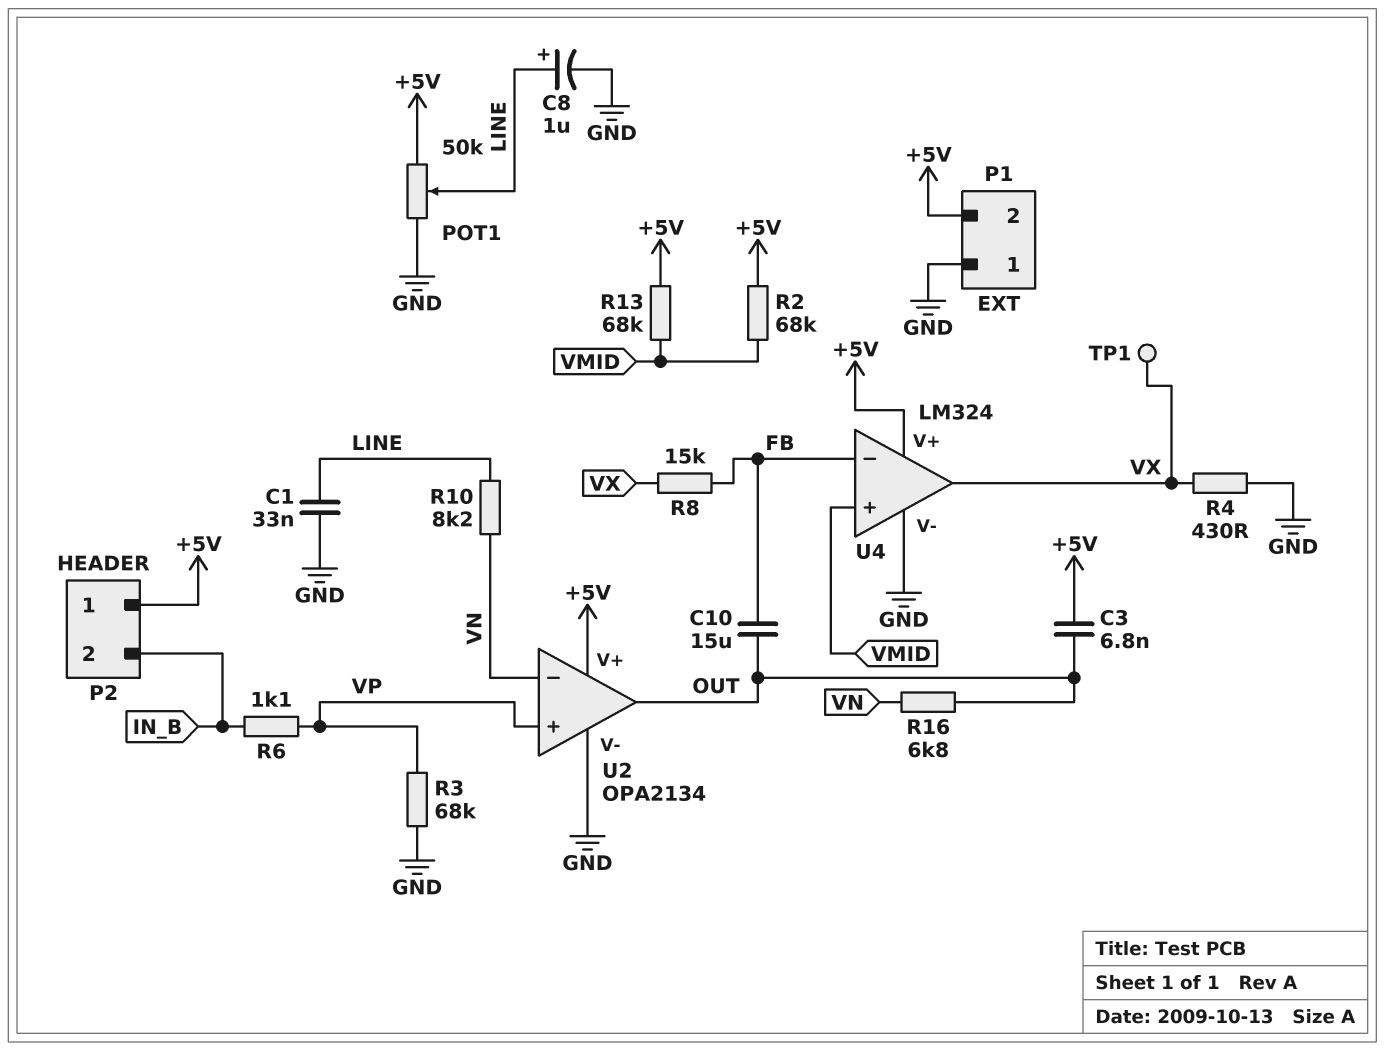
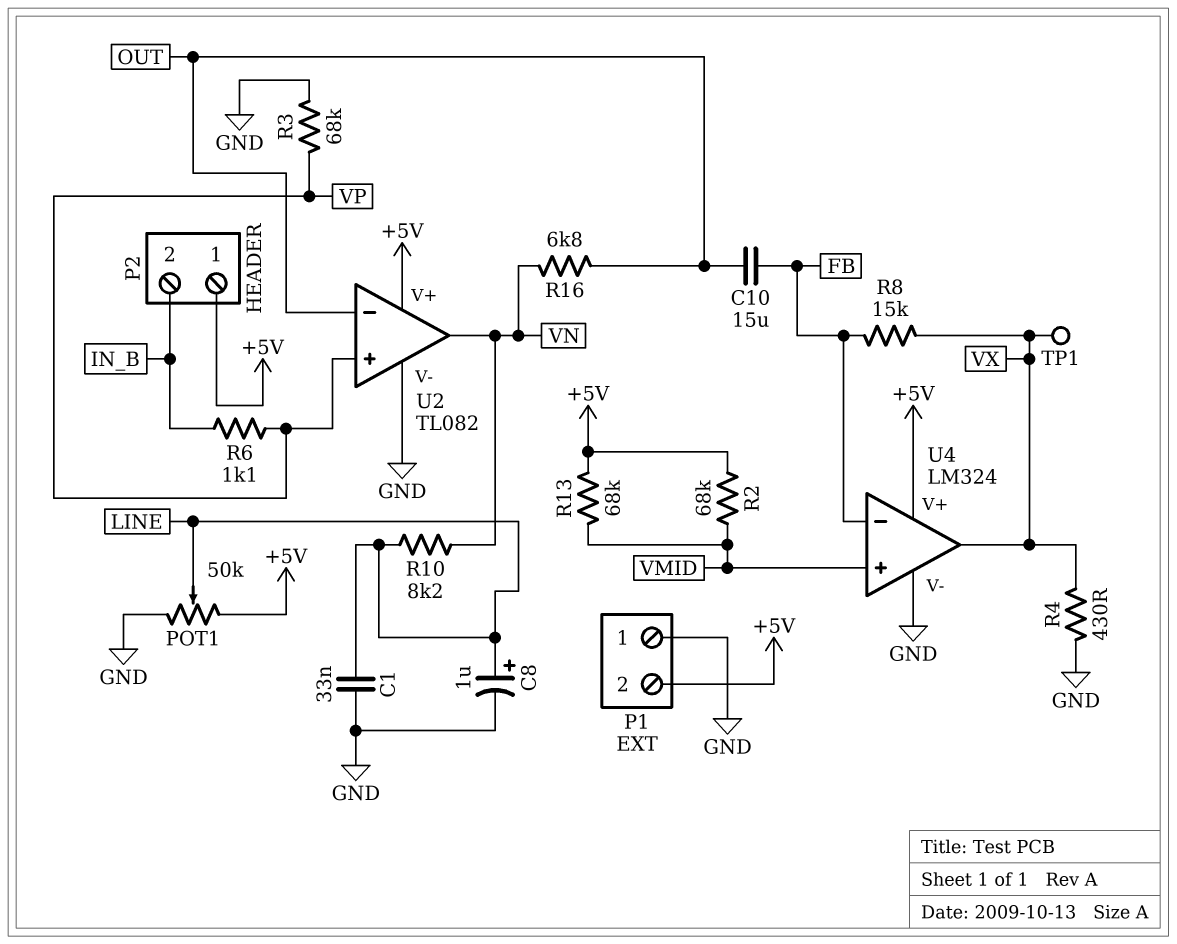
C3: 6.8nF (+5V, OUT) -> none
U2: OPA2134 -> TL082
U2 pin in-: VN -> OUT
U2 pin out: OUT -> VN

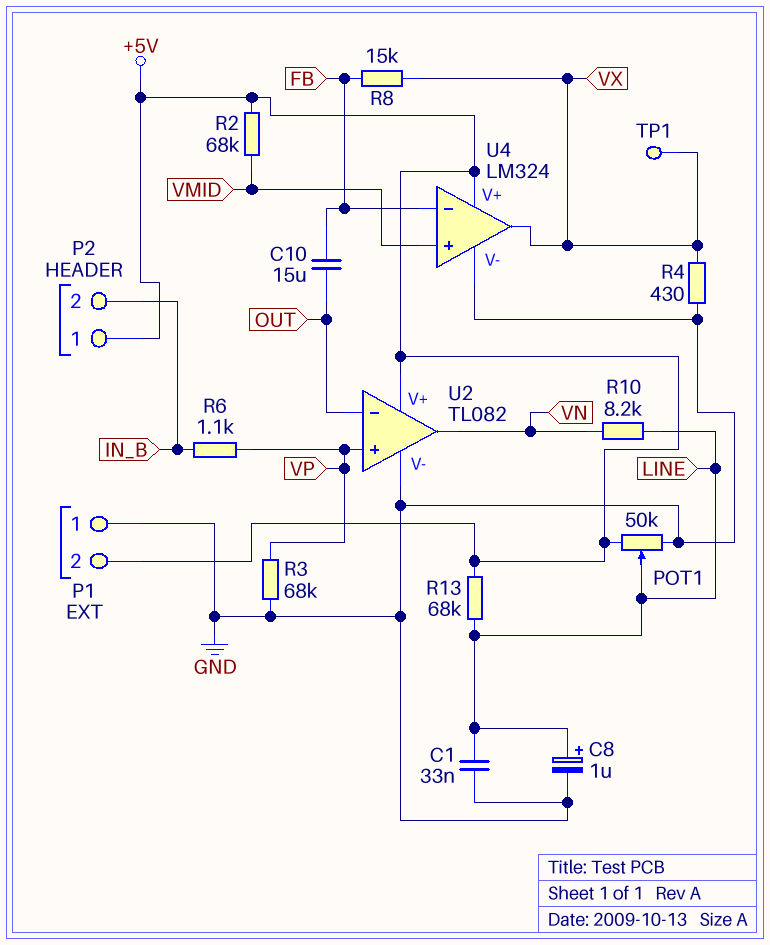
R13: 68k (+5V, VMID) -> 68k (+5V, LINE)
R16: 6.8k (OUT, VN) -> none

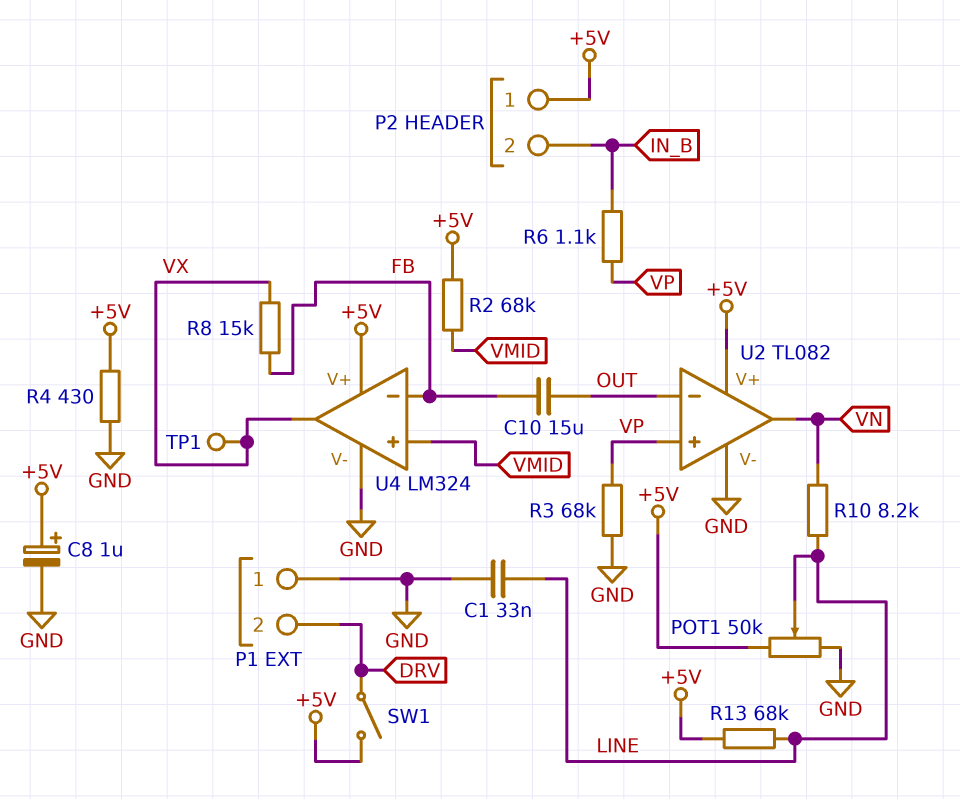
C8: 1uF (plus LINE, minus GND) -> 1uF (plus +5V, minus GND)
P1 pin 2: +5V -> DRV
R4: 430 (GND, VX) -> 430 (+5V, GND)
SW1: none -> switch (+5V, DRV)

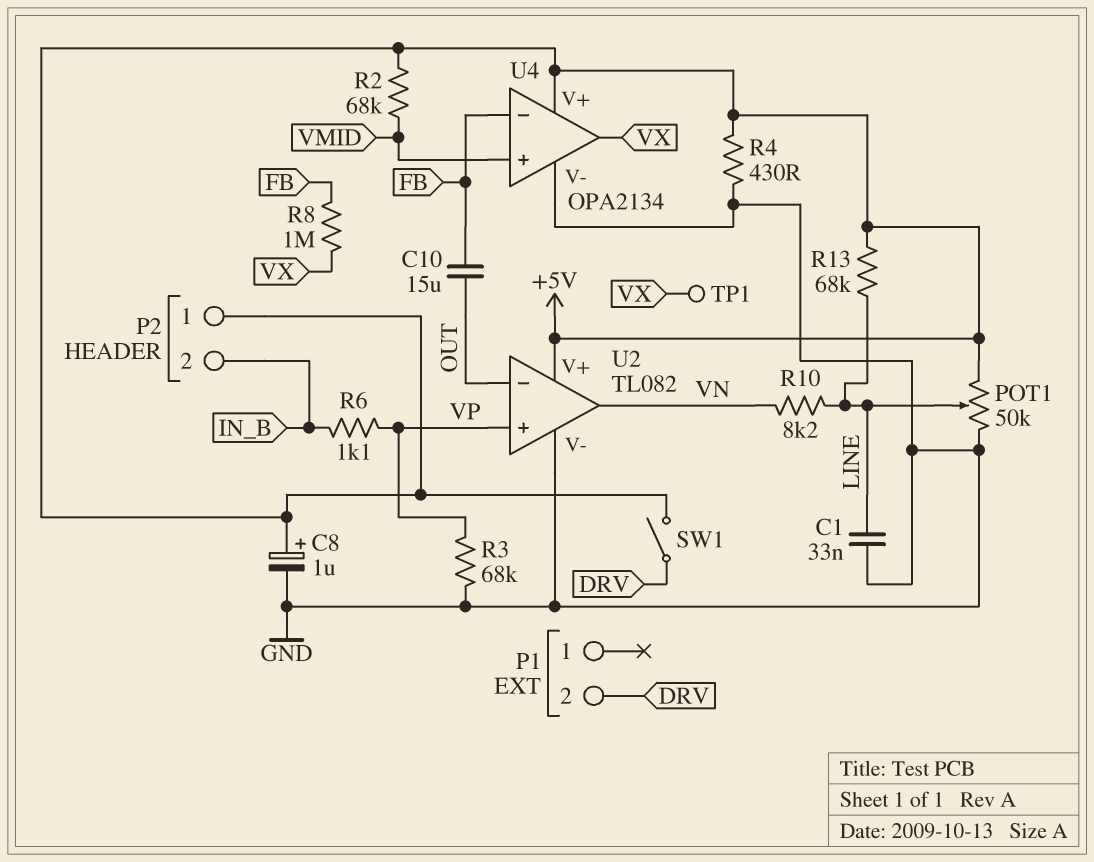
P1 pin 1: GND -> none
R8: 15k (FB, VX) -> 1M (FB, VX)
U4: LM324 -> OPA2134

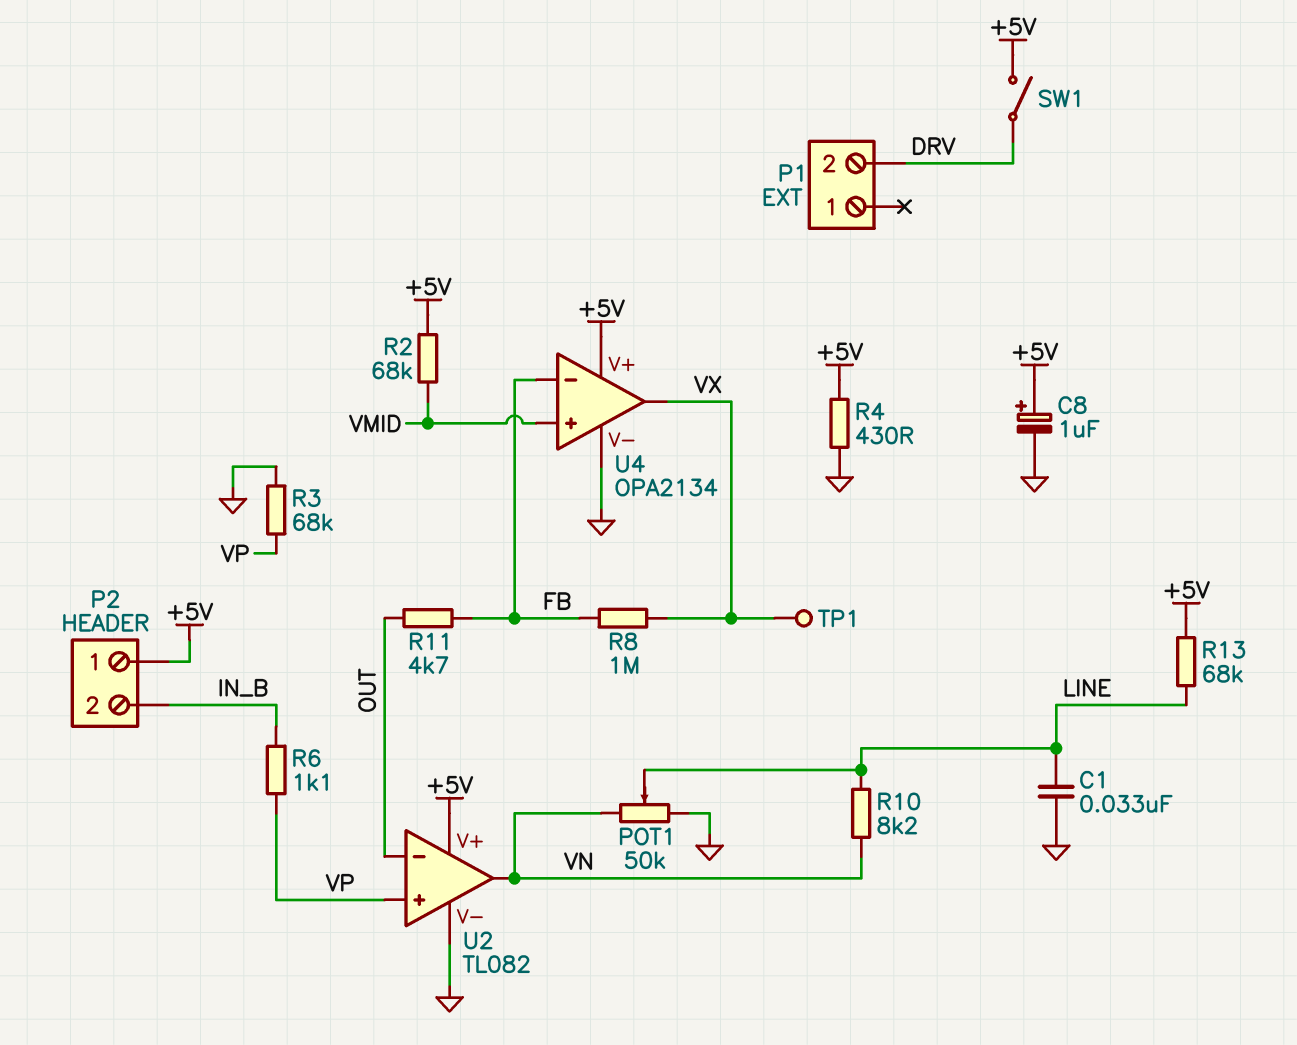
C10: 15uF (FB, OUT) -> none
POT1: 50k (+5V, GND, wiper LINE) -> 50k (GND, VN, wiper LINE)
R11: none -> 4.7k (FB, OUT)

